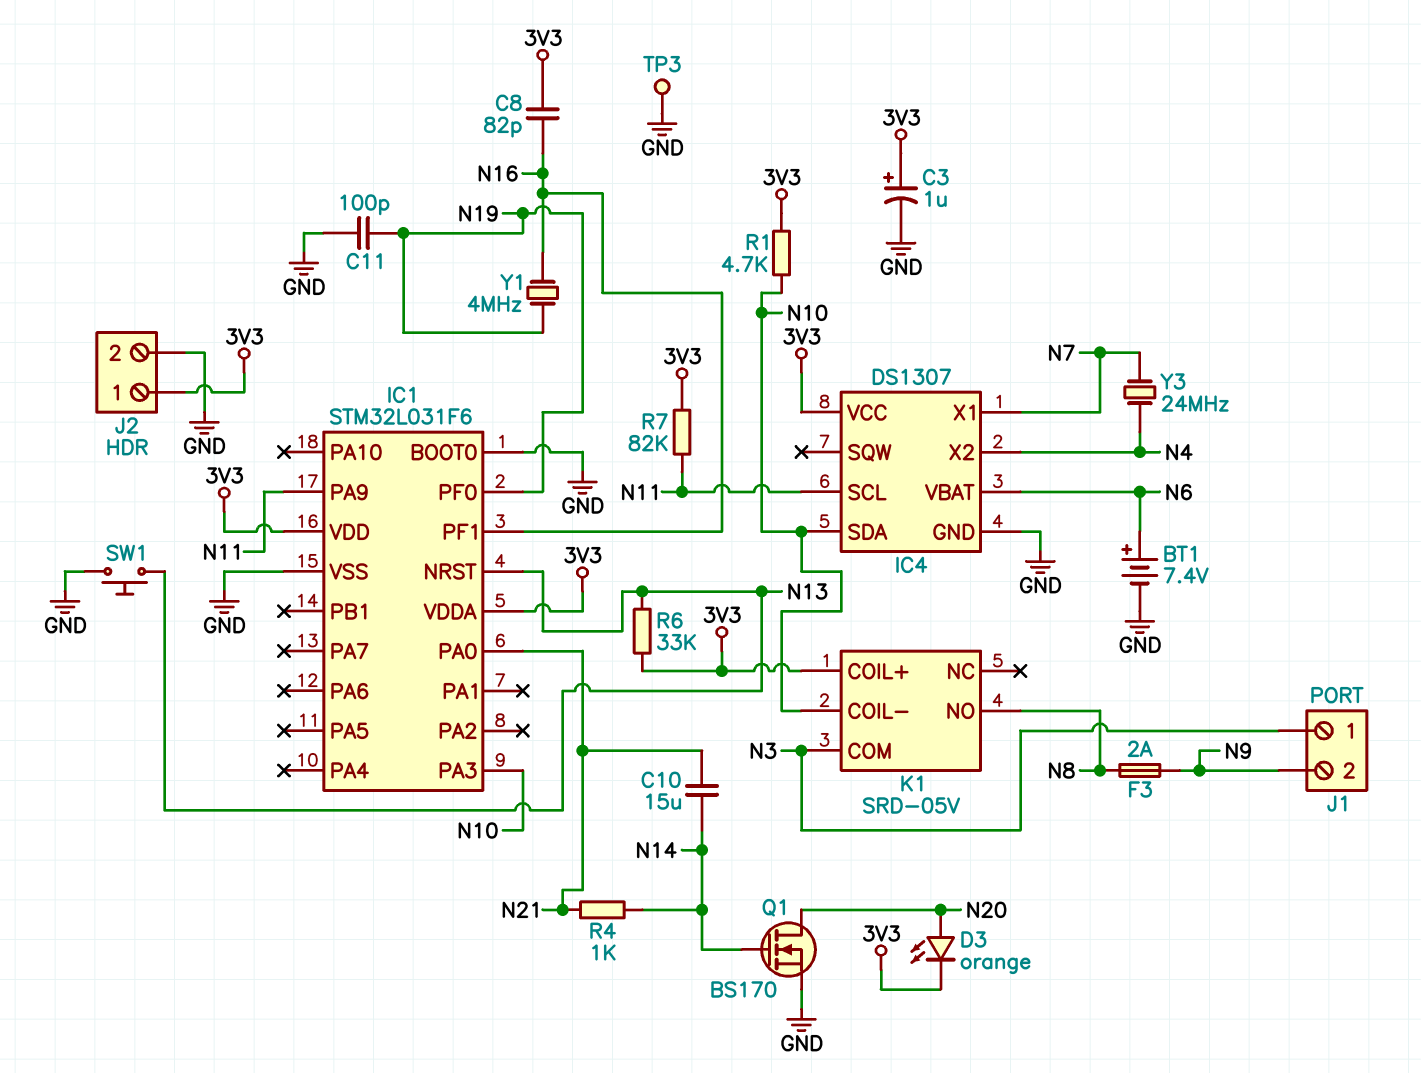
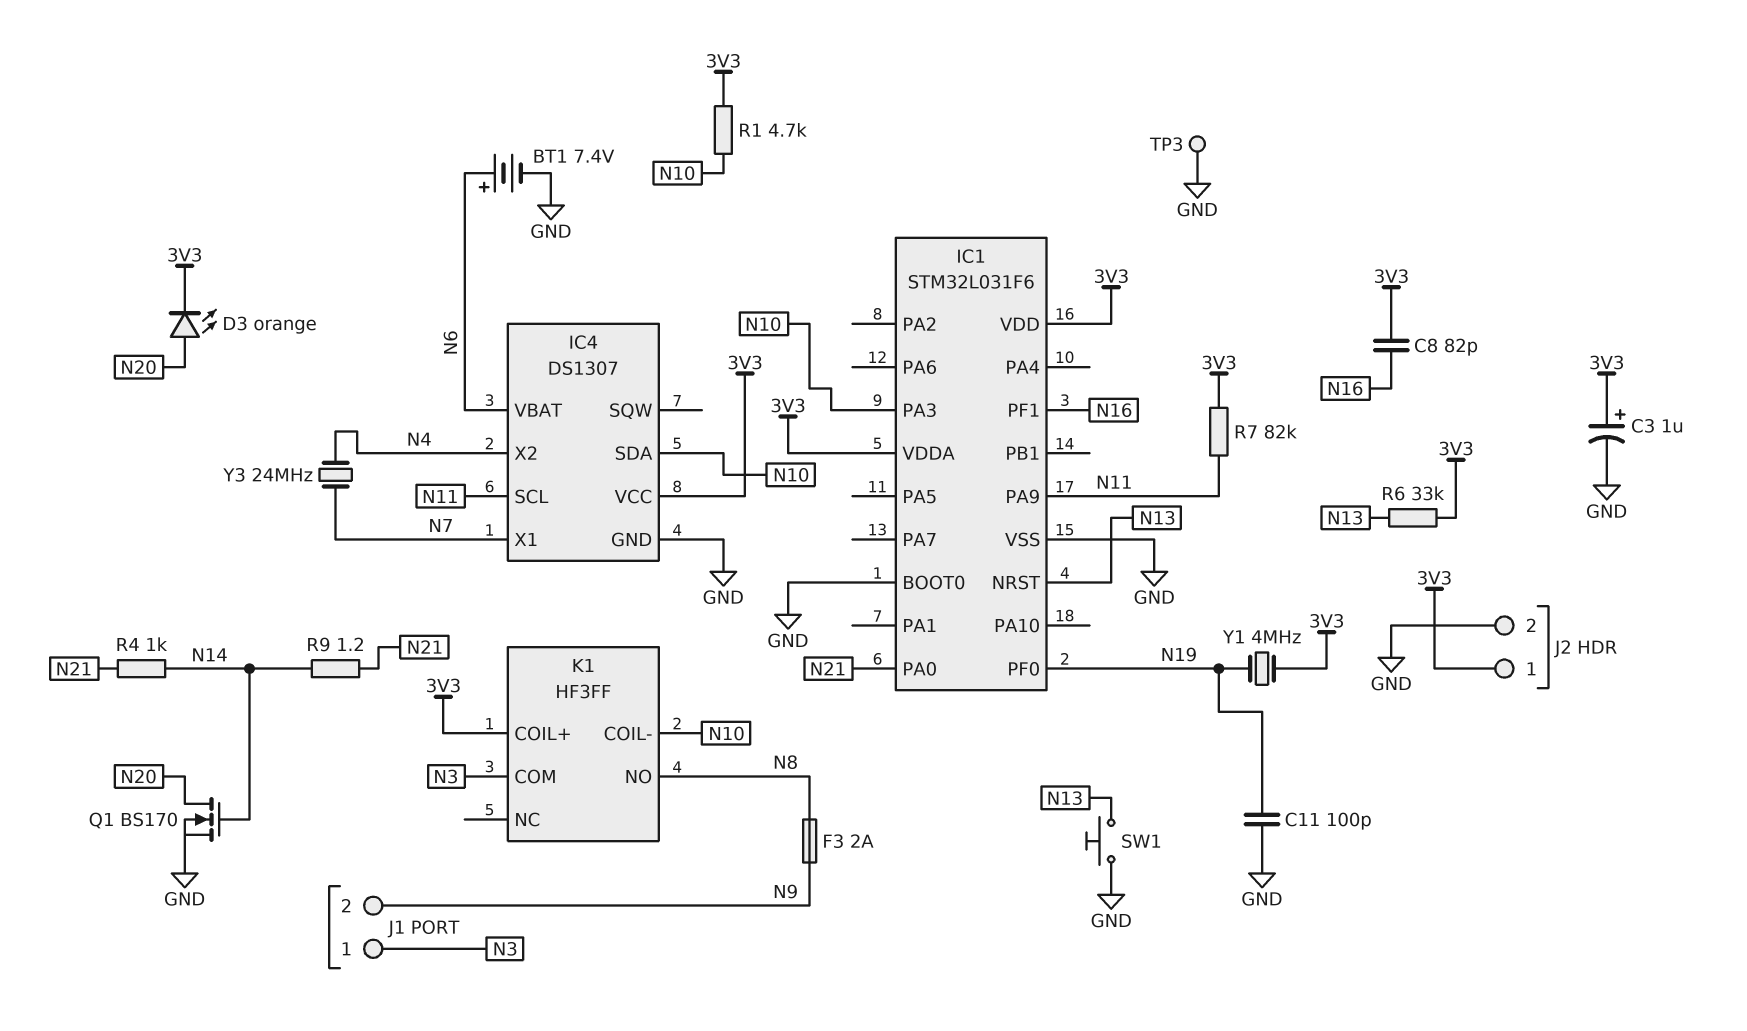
C10: 15uF (N14, N21) -> none
K1: SRD-05V -> HF3FF
R9: none -> 1.2 (N14, N21)
Y1: 4MHz (N16, N19) -> 4MHz (3V3, N19)

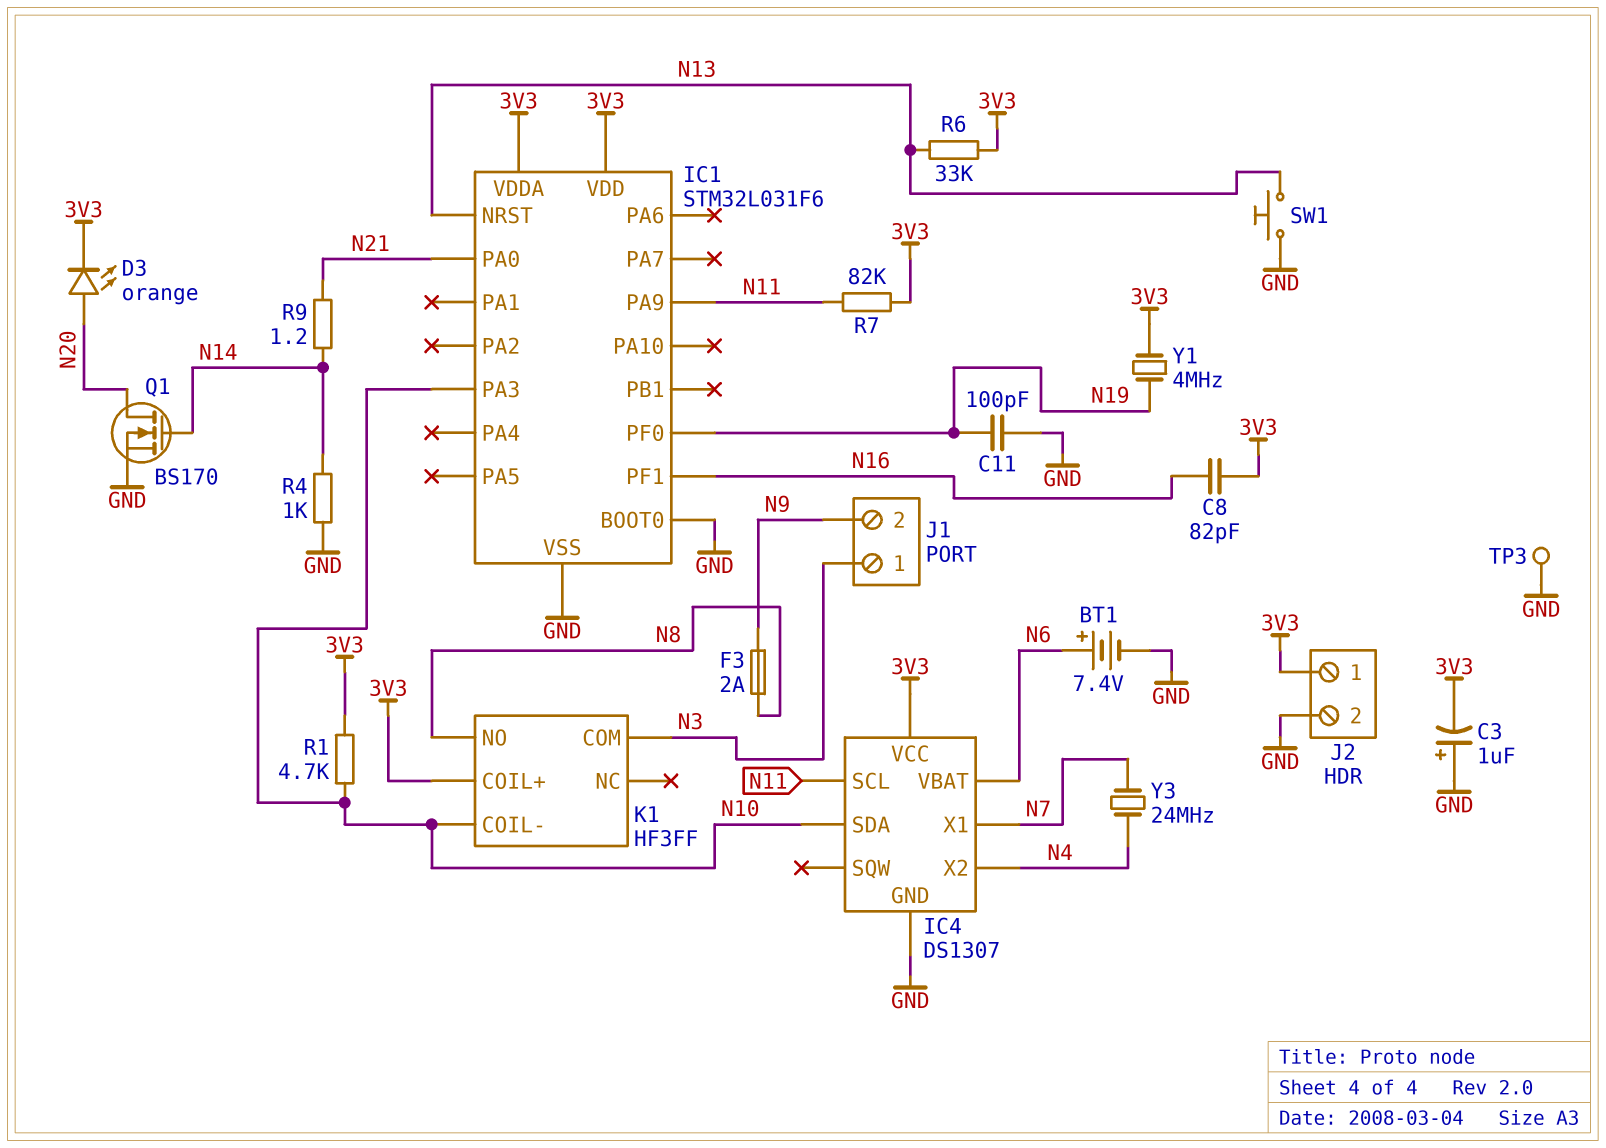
C3: 1uF (plus 3V3, minus GND) -> 1uF (plus GND, minus 3V3)
R4: 1k (N14, N21) -> 1k (GND, N14)

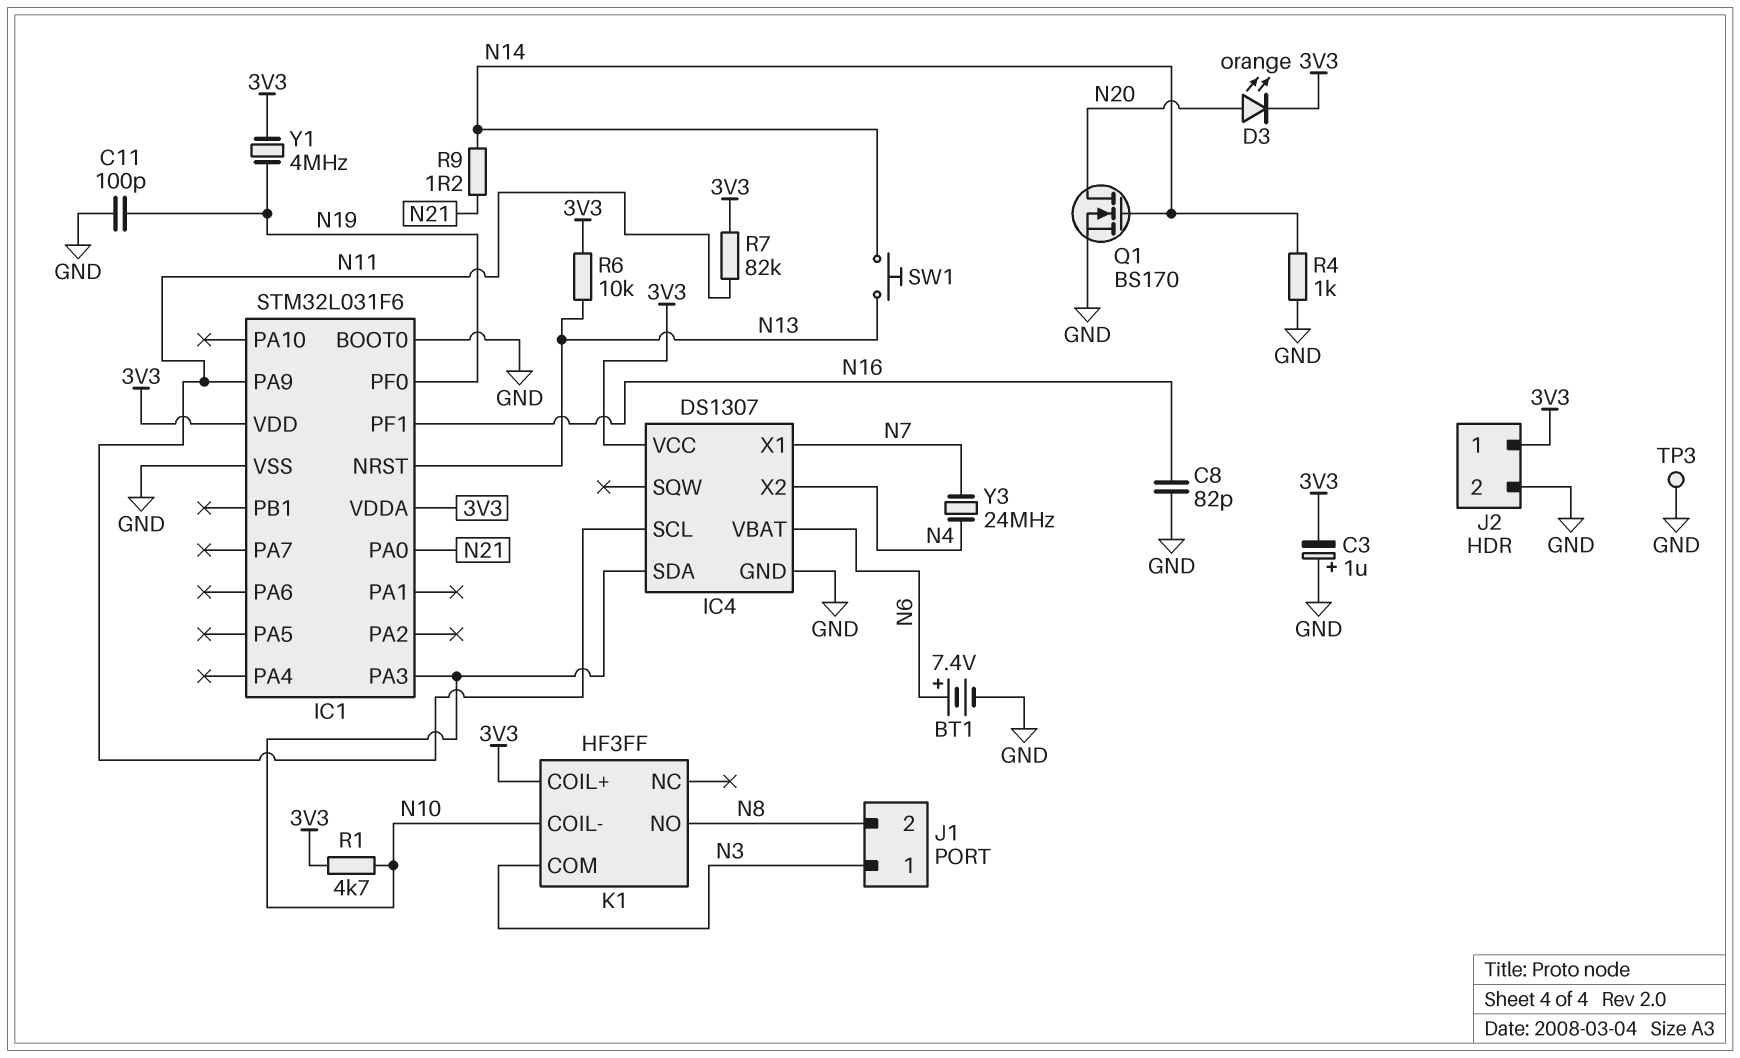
C8: 82pF (3V3, N16) -> 82pF (GND, N16)
F3: 2A (N8, N9) -> none
J1 pin 2: N9 -> N8
R6: 33k (3V3, N13) -> 10k (3V3, N13)
SW1: button (GND, N13) -> button (N13, N14)

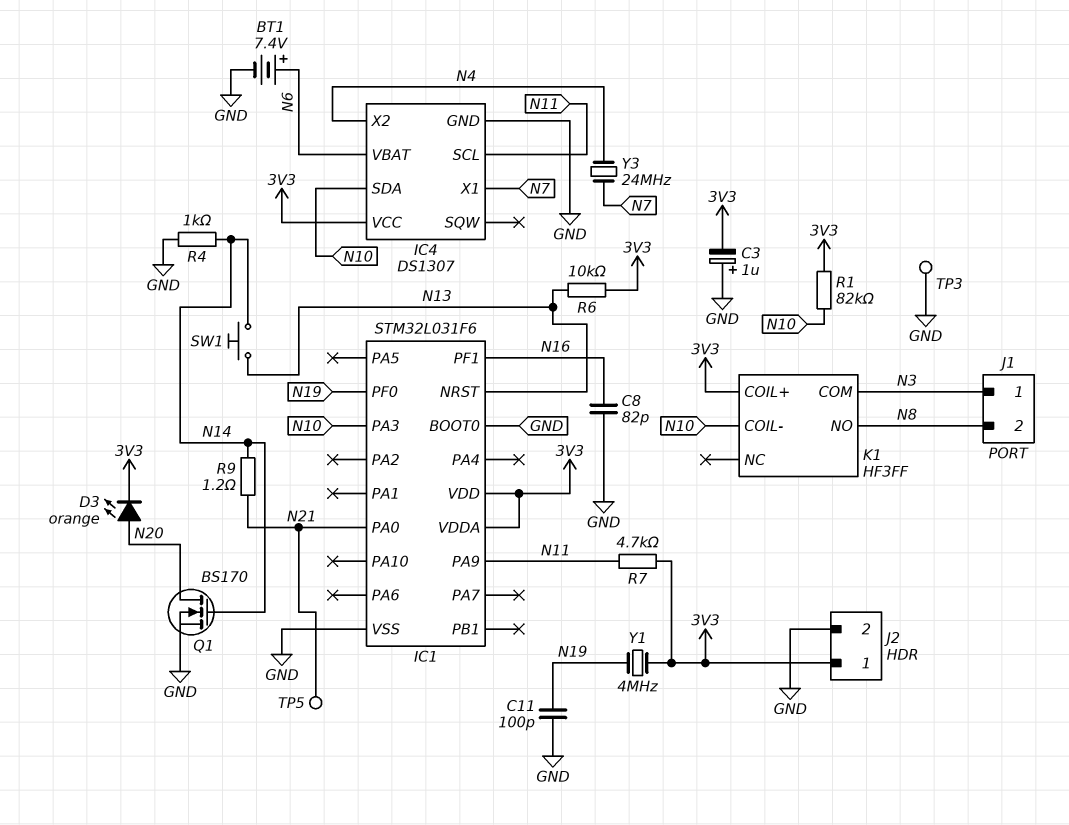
R1: 4.7k (3V3, N10) -> 82k (3V3, N10)
R7: 82k (3V3, N11) -> 4.7k (3V3, N11)
TP5: none -> test point (N21)

